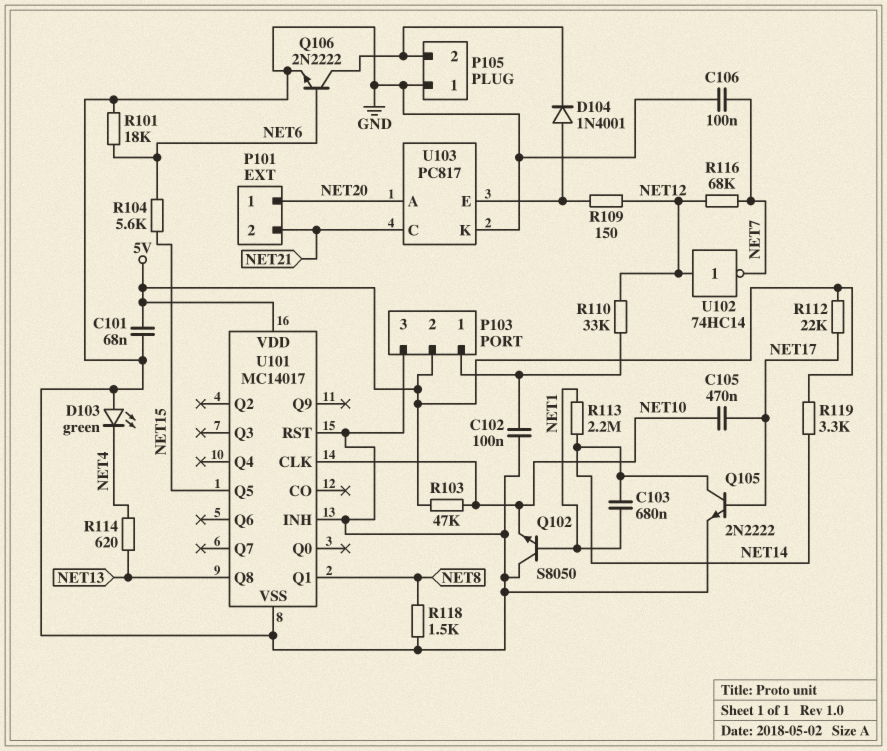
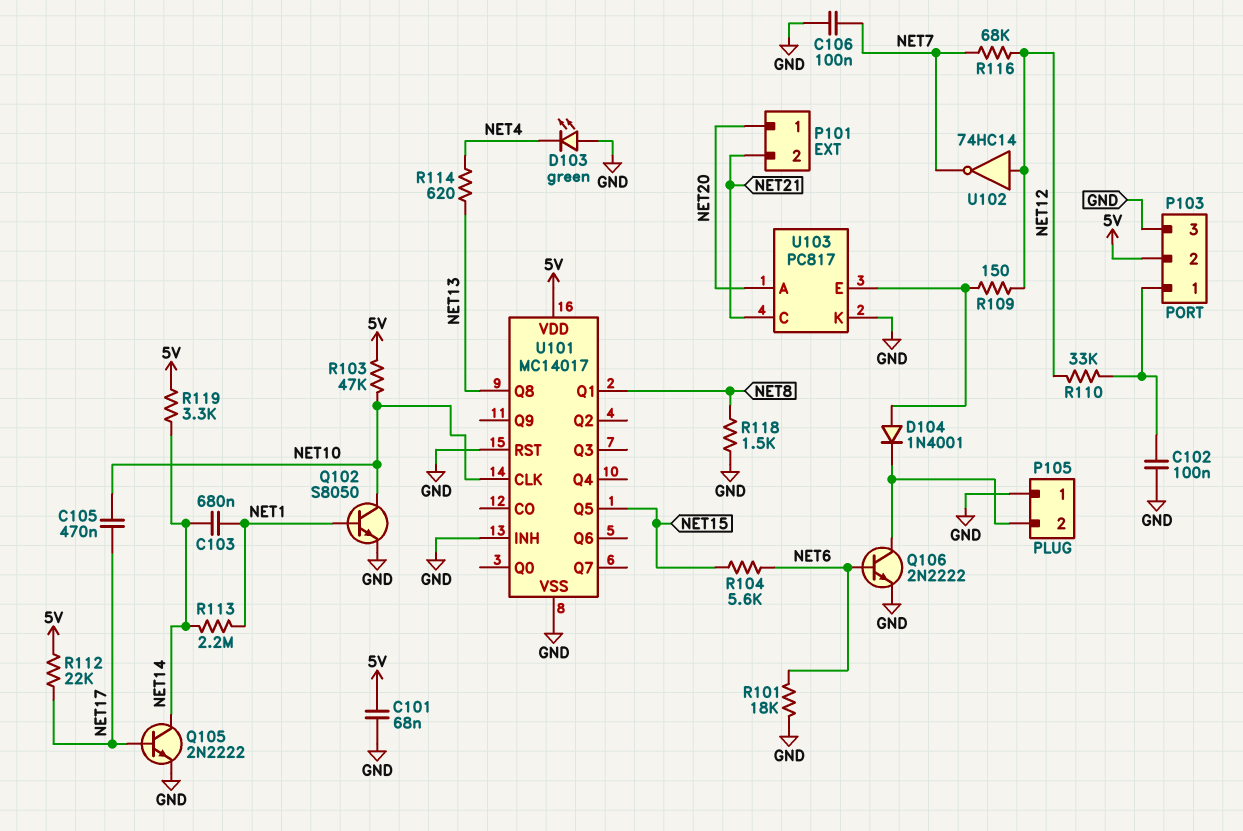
Q102: NPN S8050 (B NET1, C GND, E NET10) -> NPN S8050 (B NET1, C NET10, E GND)

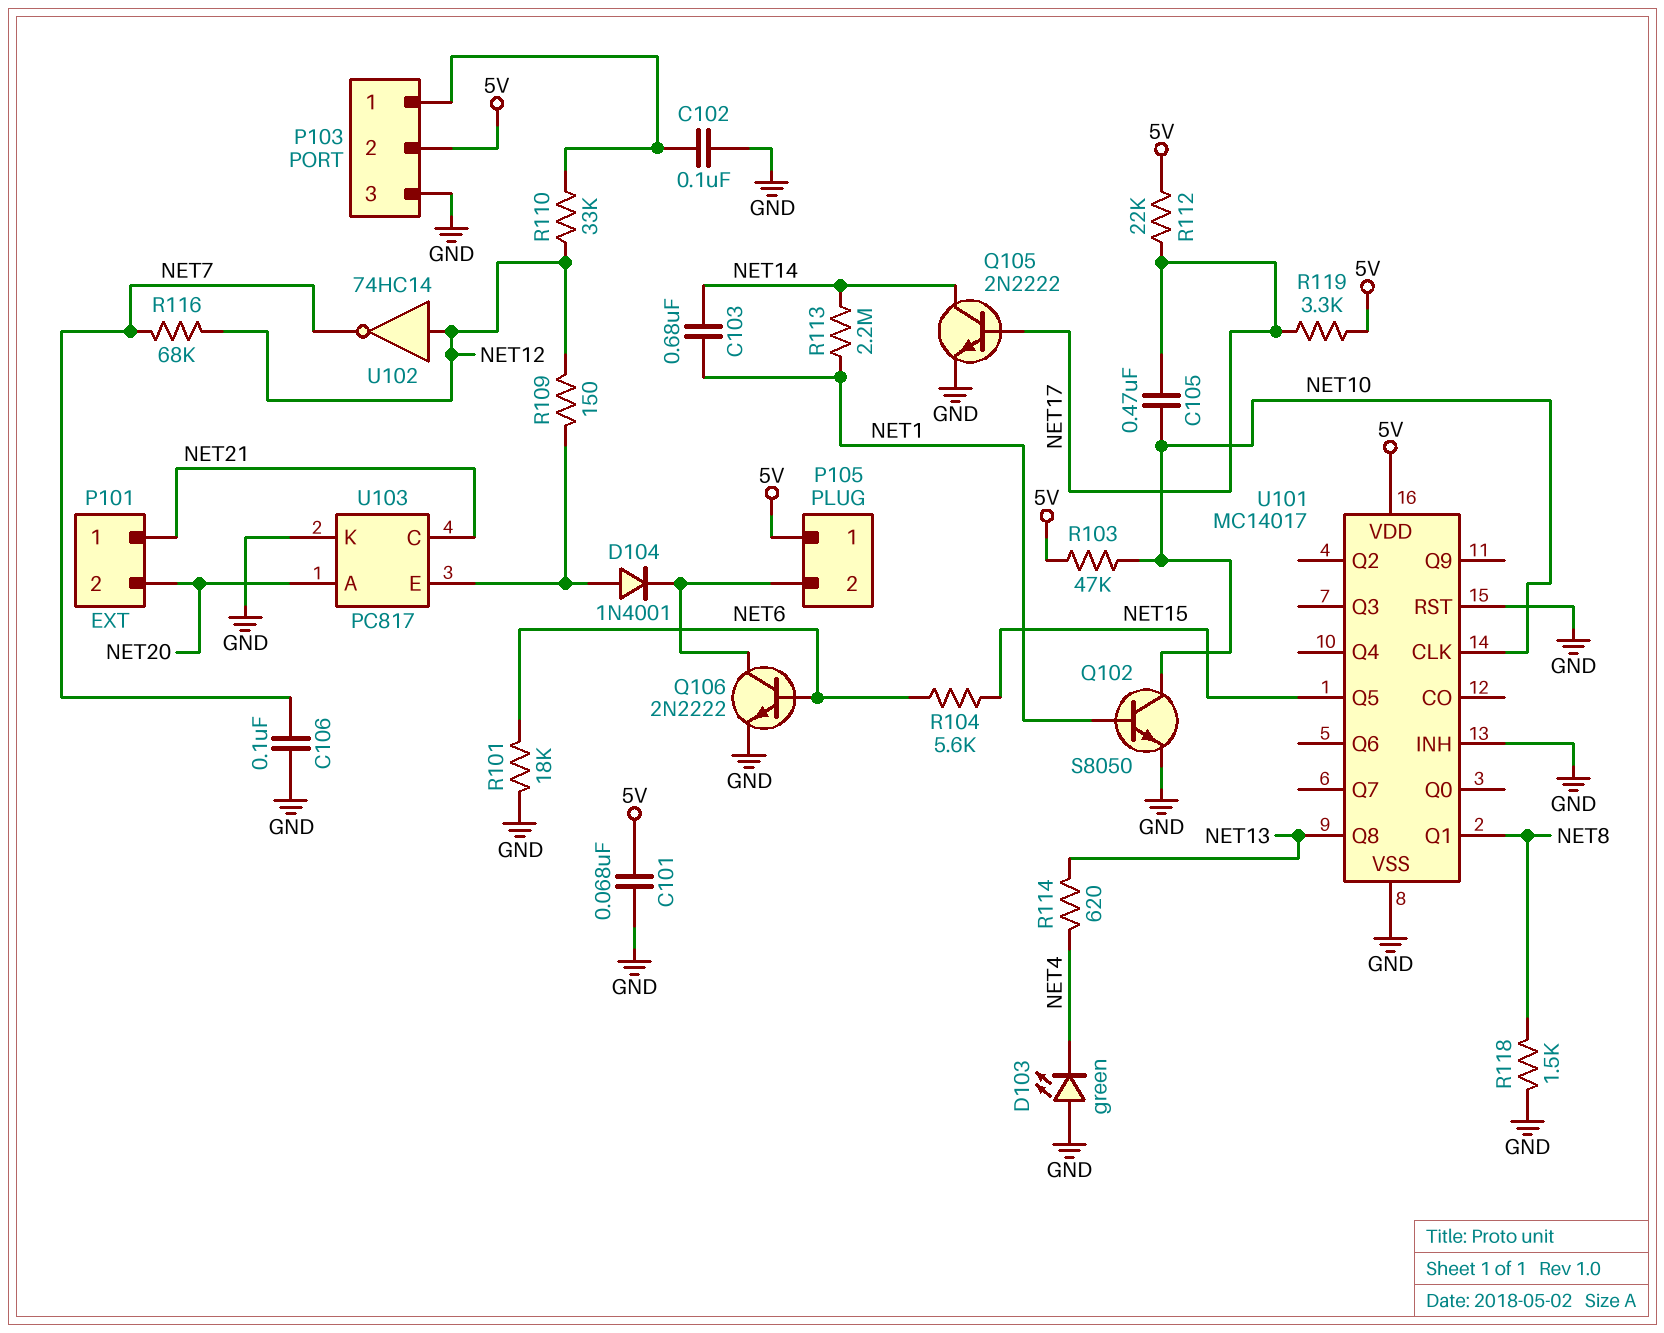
P101 pin 1: NET20 -> NET21
P101 pin 2: NET21 -> NET20
P105 pin 1: GND -> 5V
R119: 3.3k (5V, NET14) -> 3.3k (5V, NET17)

